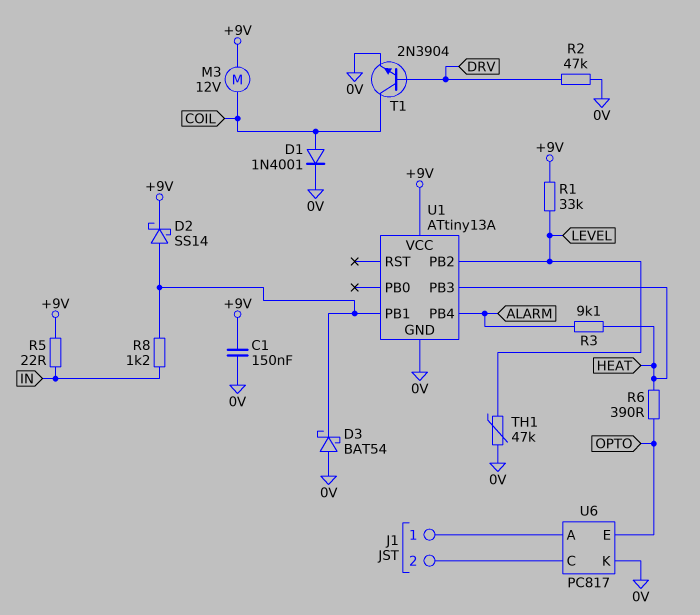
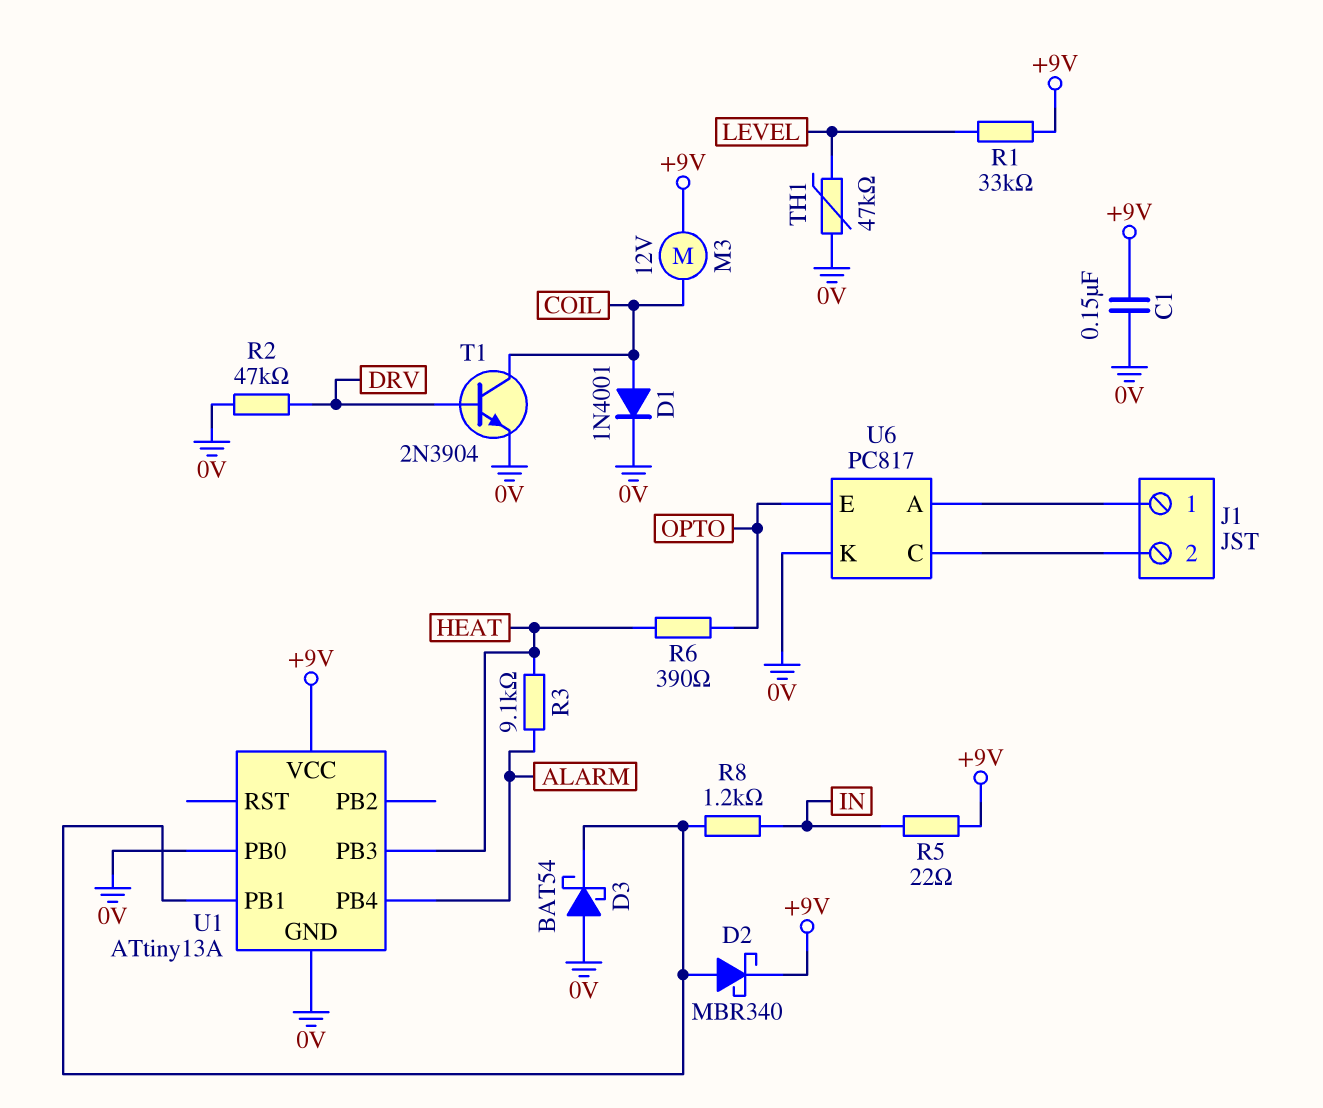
D2: schottky SS14 (A U1/PB1, K +9V) -> schottky MBR340 (A U1/PB1, K +9V)
U1 pin PB0: none -> 0V
U1 pin PB2: LEVEL -> none

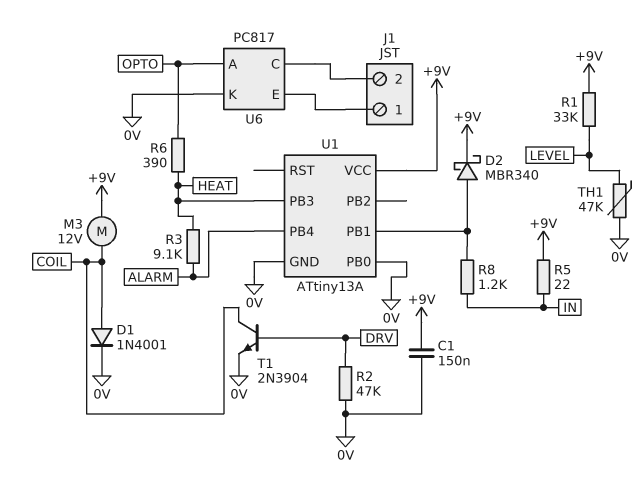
D3: schottky BAT54 (A 0V, K U1/PB1) -> none
U6 pin A: J1/1 -> OPTO
U6 pin E: OPTO -> J1/1

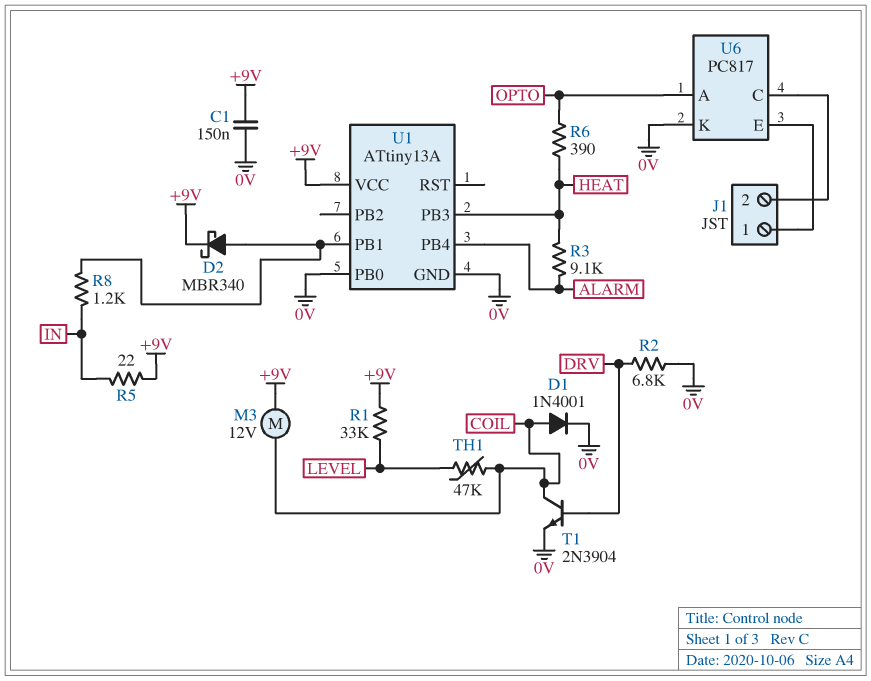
R2: 47k (0V, DRV) -> 6.8k (0V, DRV)
TH1: 47k (0V, LEVEL) -> 47k (COIL, LEVEL)

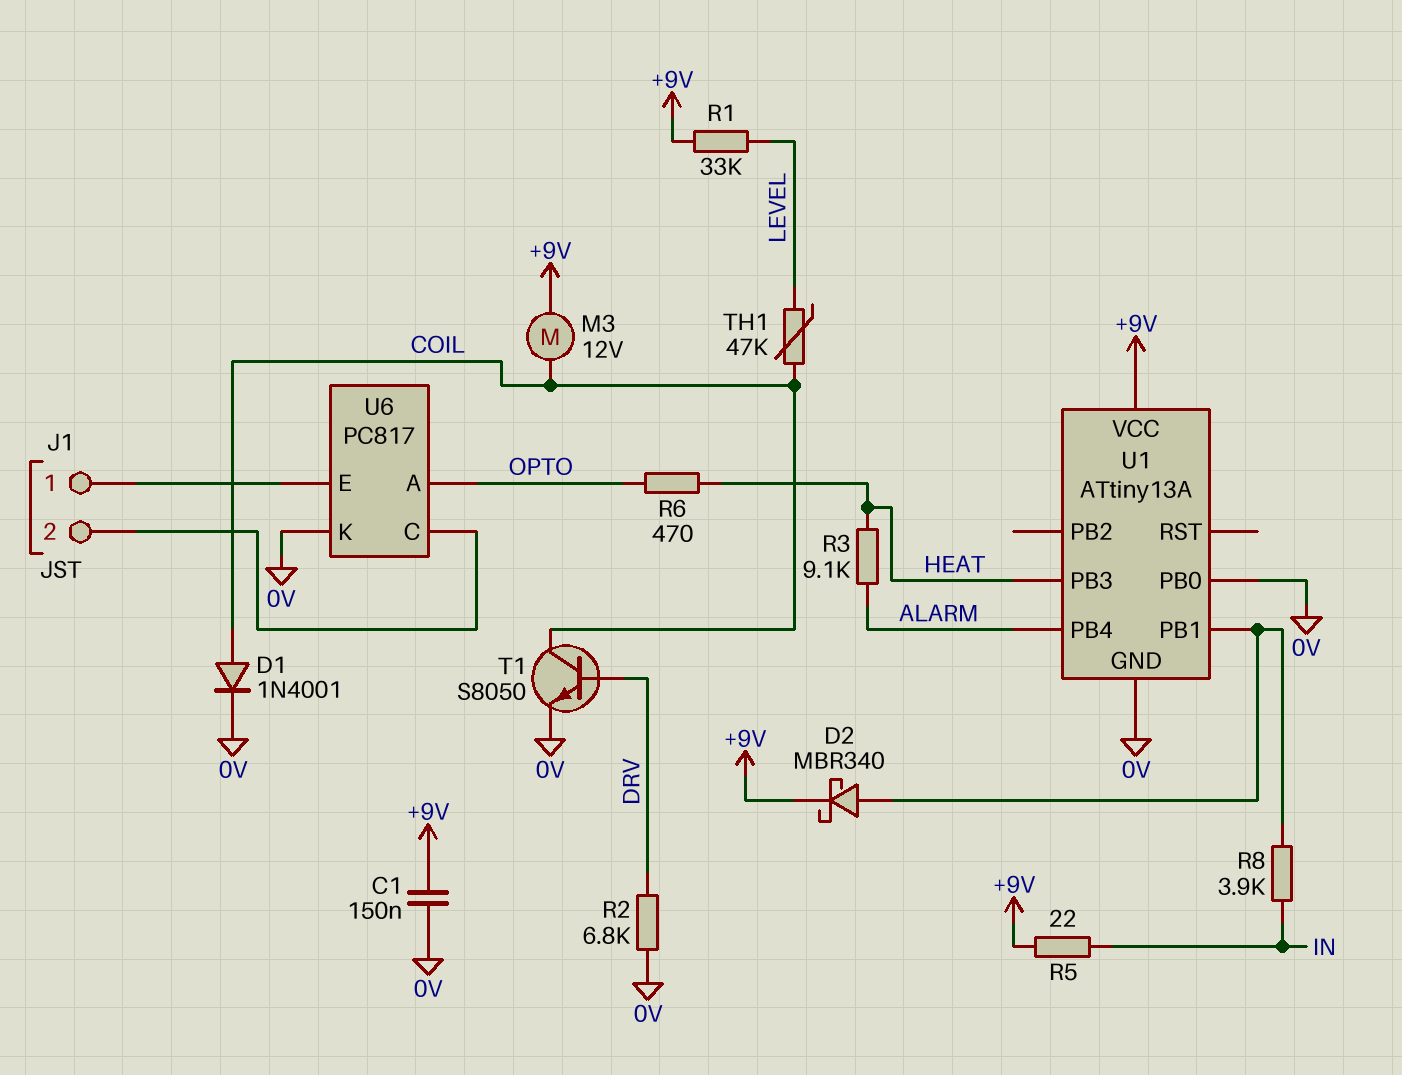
R6: 390 (HEAT, OPTO) -> 470 (HEAT, OPTO)
R8: 1.2k (IN, U1/PB1) -> 3.9k (IN, U1/PB1)
T1: NPN 2N3904 (B DRV, C COIL, E 0V) -> NPN S8050 (B DRV, C COIL, E 0V)

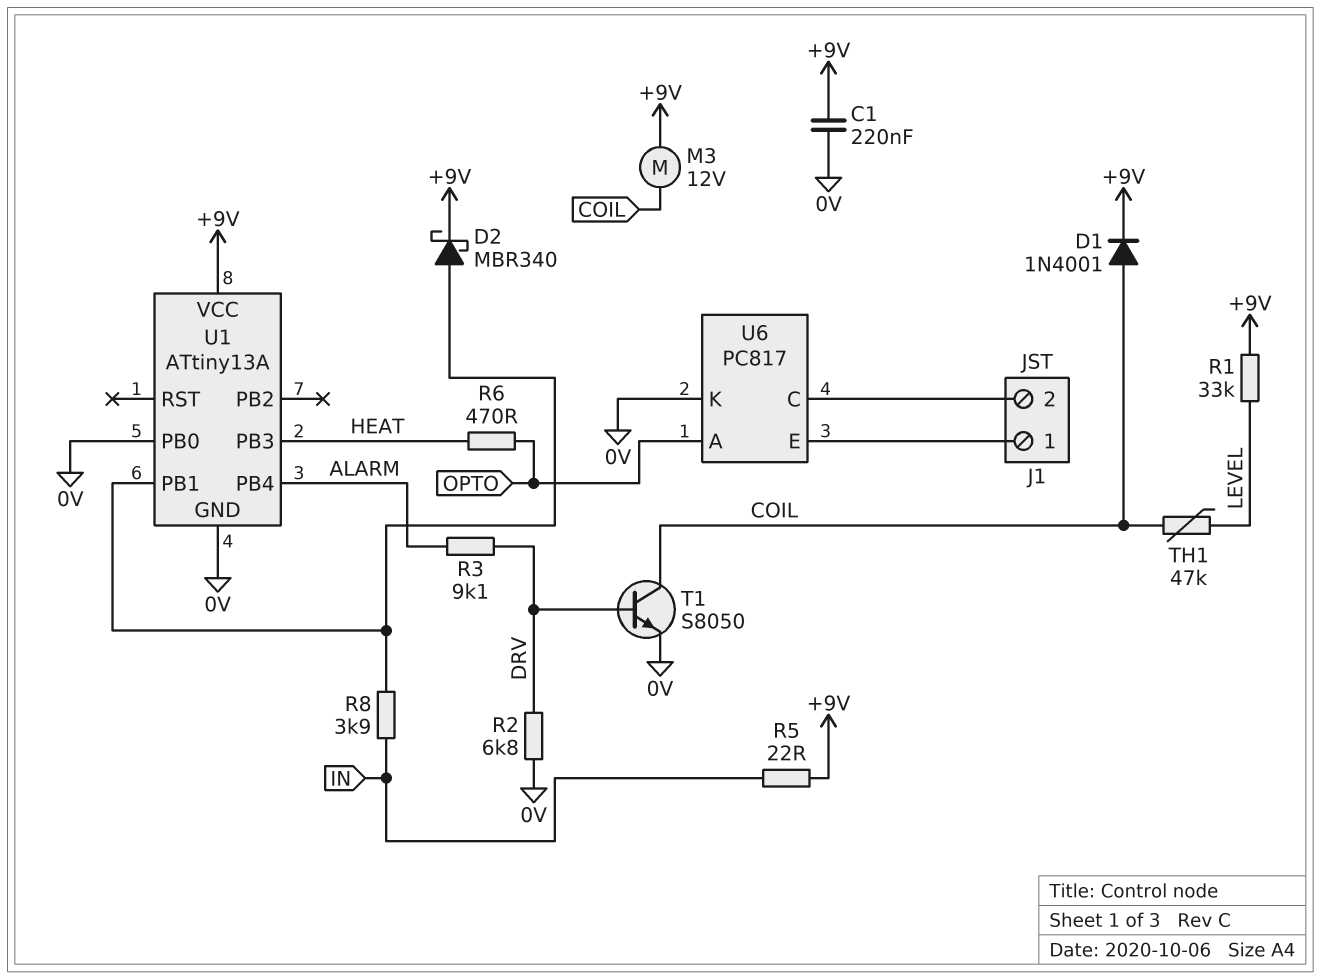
C1: 150nF (+9V, 0V) -> 220nF (+9V, 0V)
D1: diode 1N4001 (A COIL, K 0V) -> diode 1N4001 (A COIL, K +9V)
R3: 9.1k (ALARM, HEAT) -> 9.1k (ALARM, DRV)

